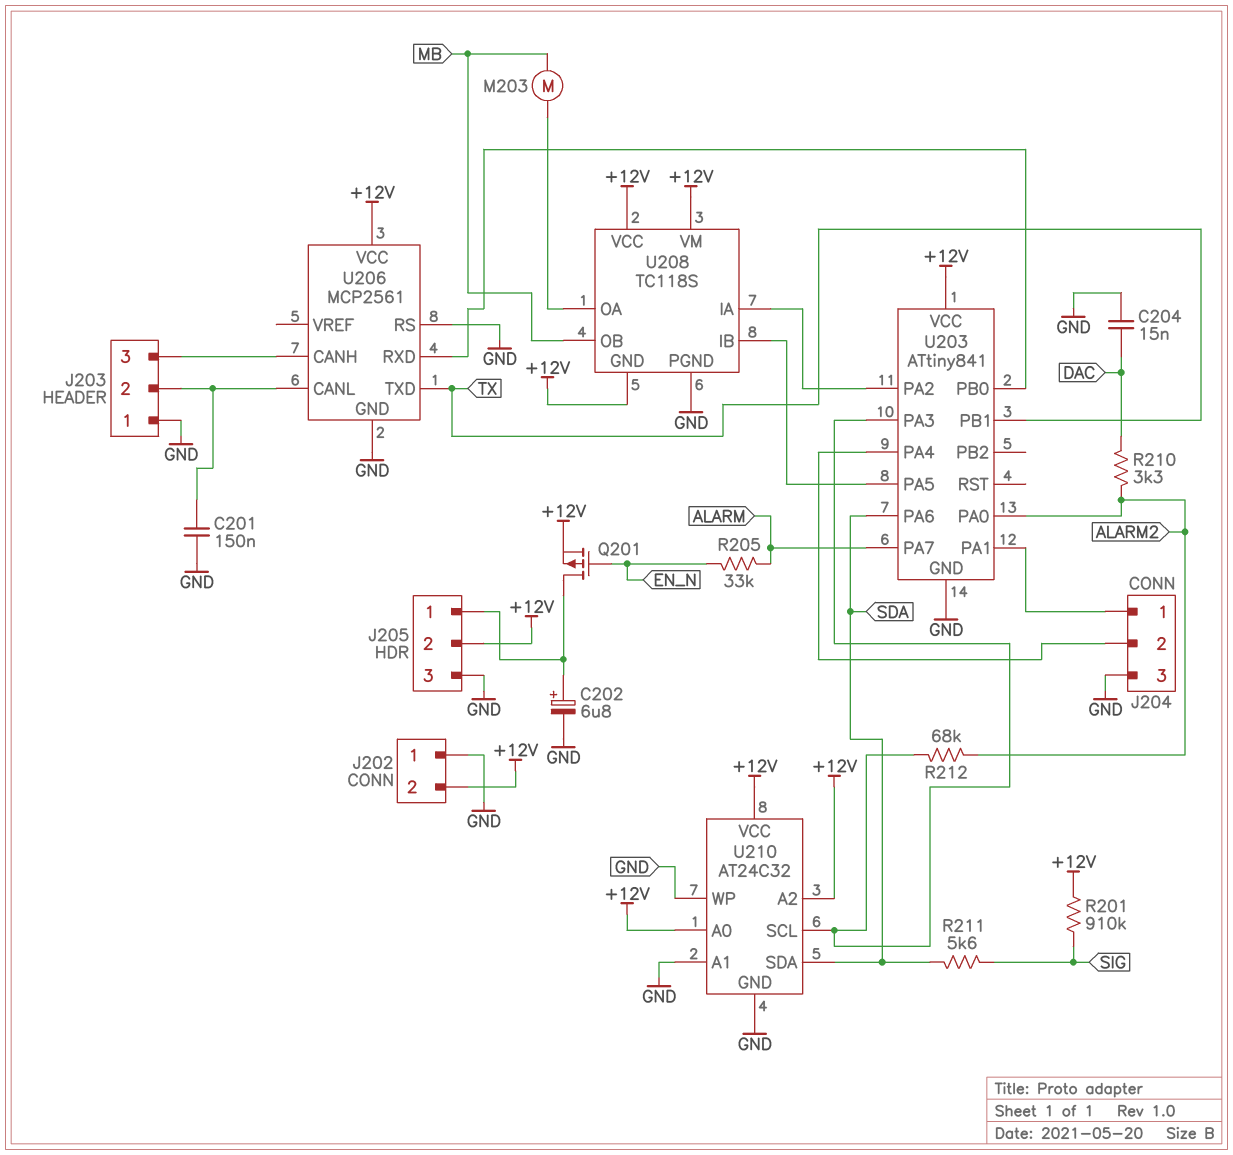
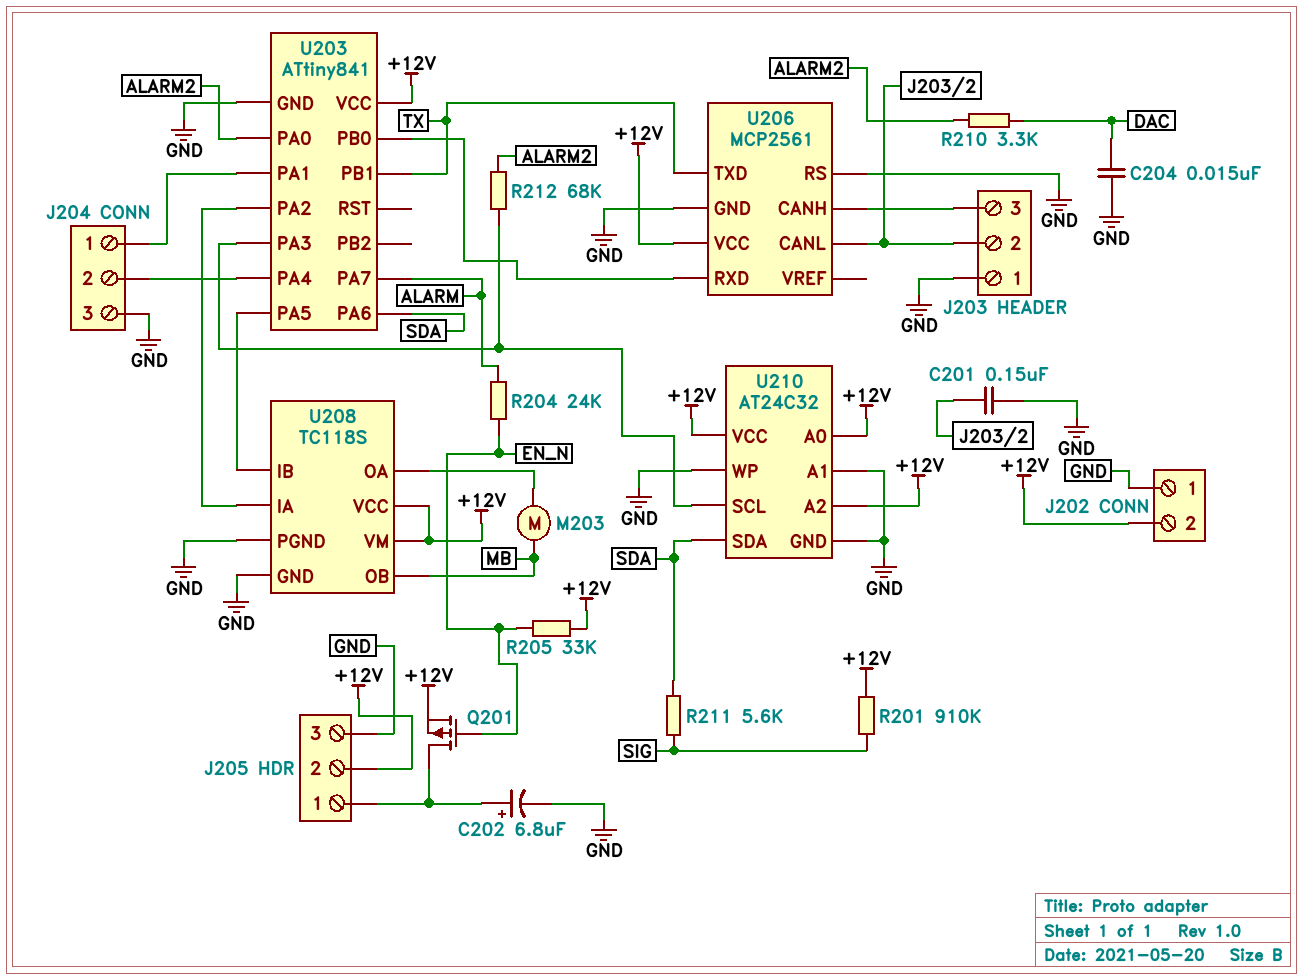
R204: none -> 24k (ALARM, EN_N)
R205: 33k (ALARM, EN_N) -> 33k (+12V, EN_N)
U208 pin GND: +12V -> GND

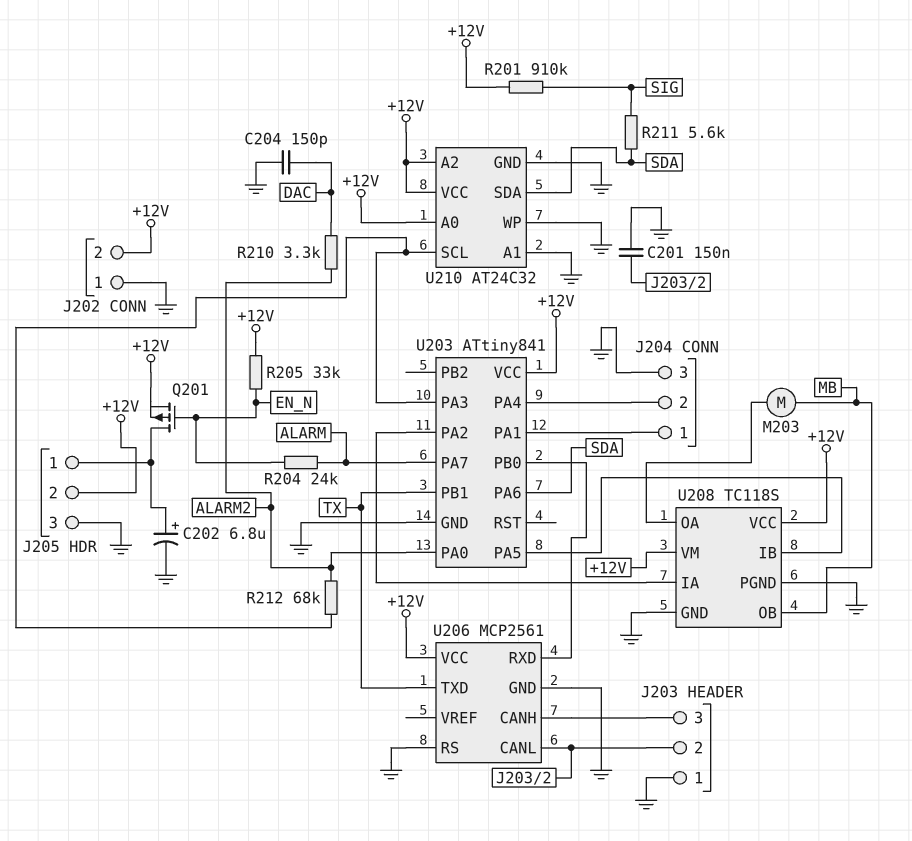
C204: 15nF (DAC, GND) -> 150pF (DAC, GND)

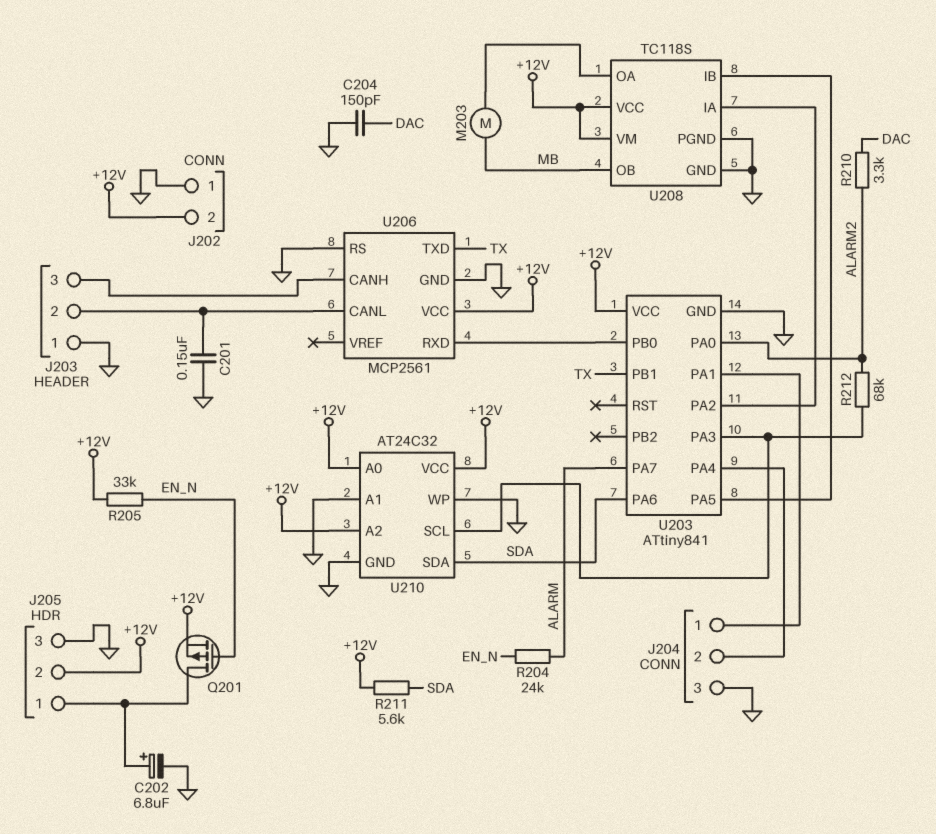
R201: 910k (+12V, SIG) -> none
R211: 5.6k (SDA, SIG) -> 5.6k (+12V, SDA)

